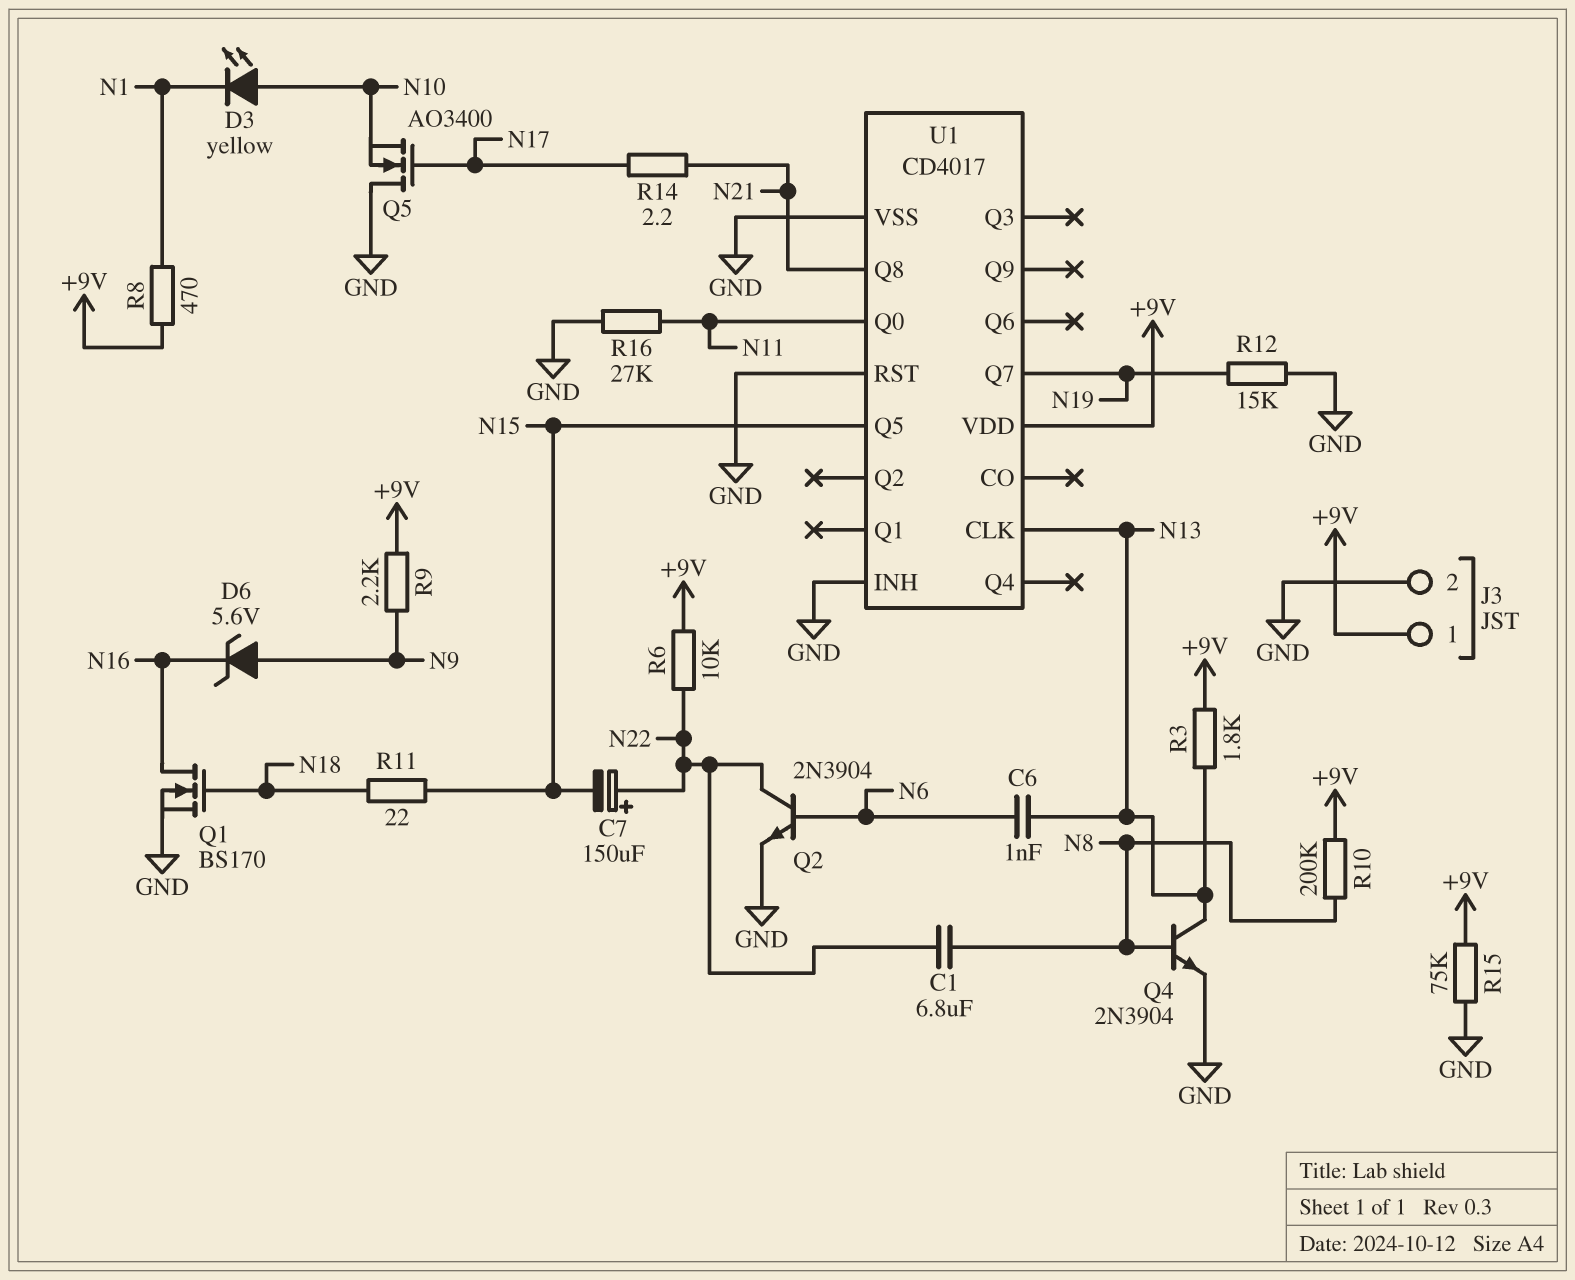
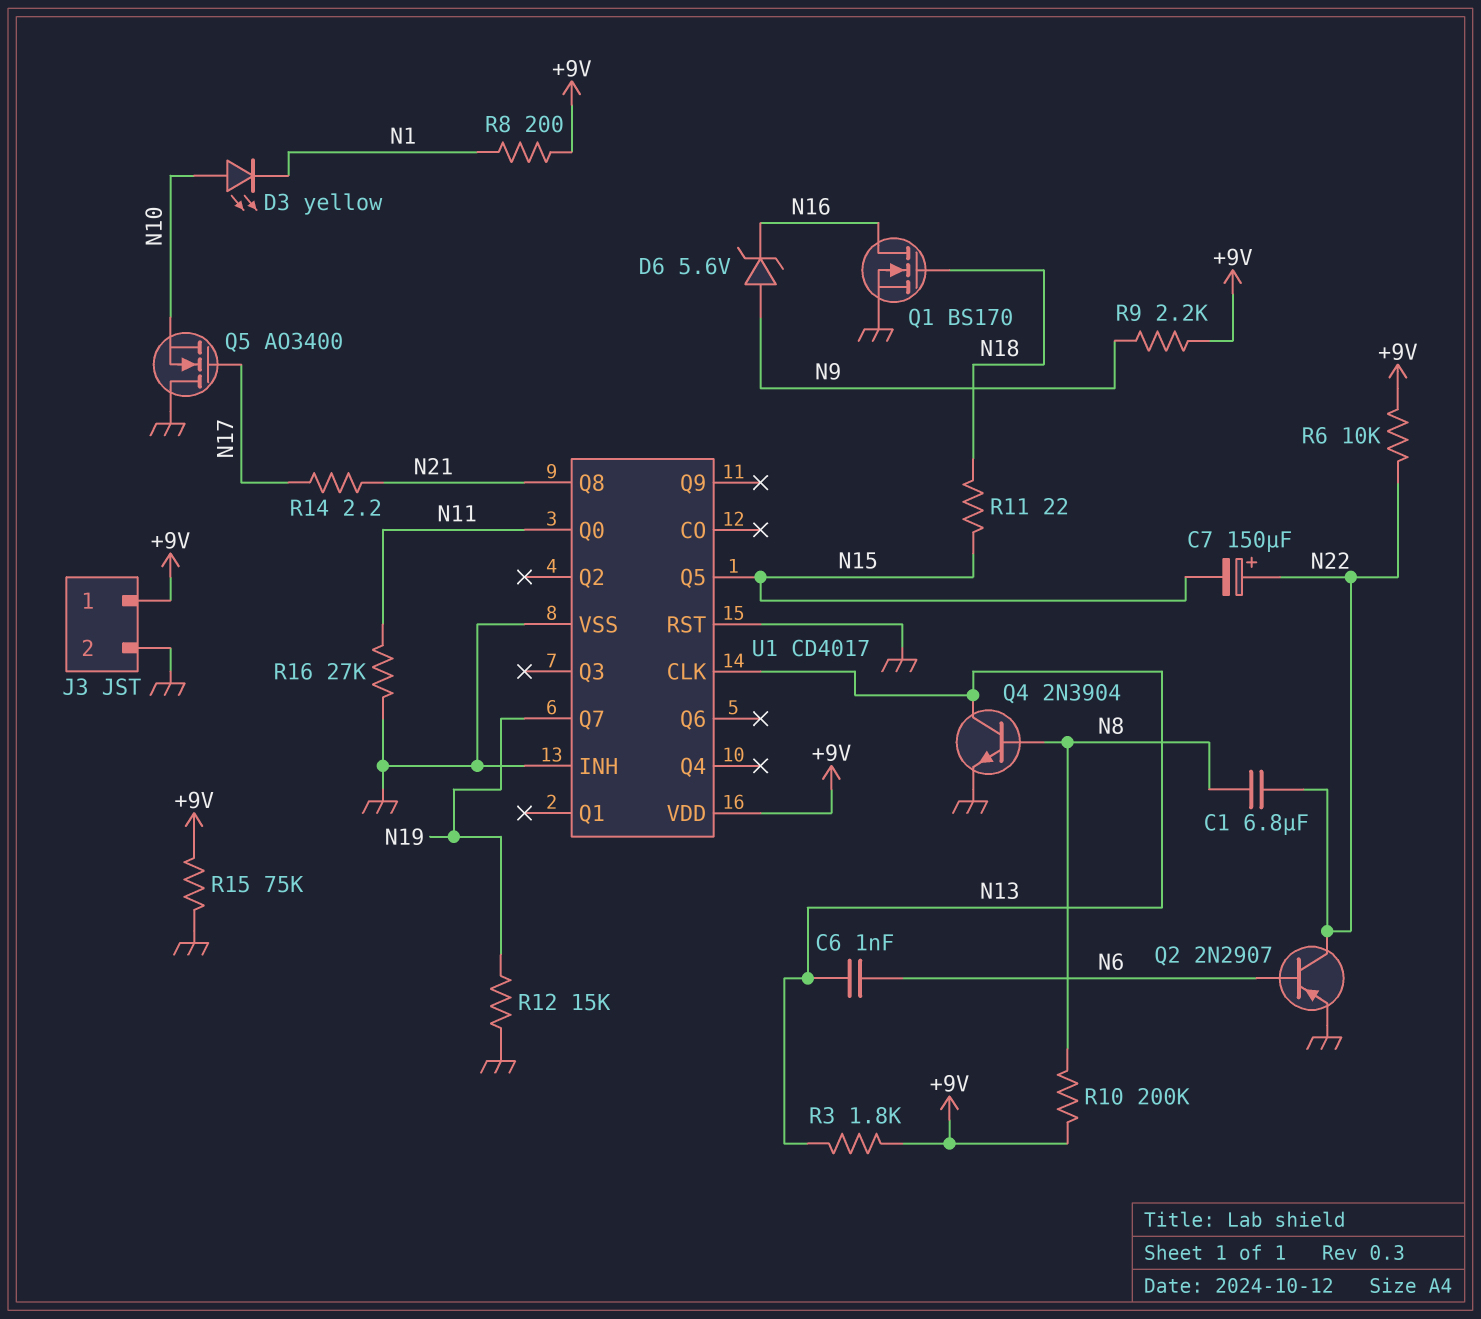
Q2: NPN 2N3904 (B N6, C N22, E GND) -> PNP 2N2907 (B N6, C N22, E GND)
R8: 470 (+9V, N1) -> 200 (+9V, N1)

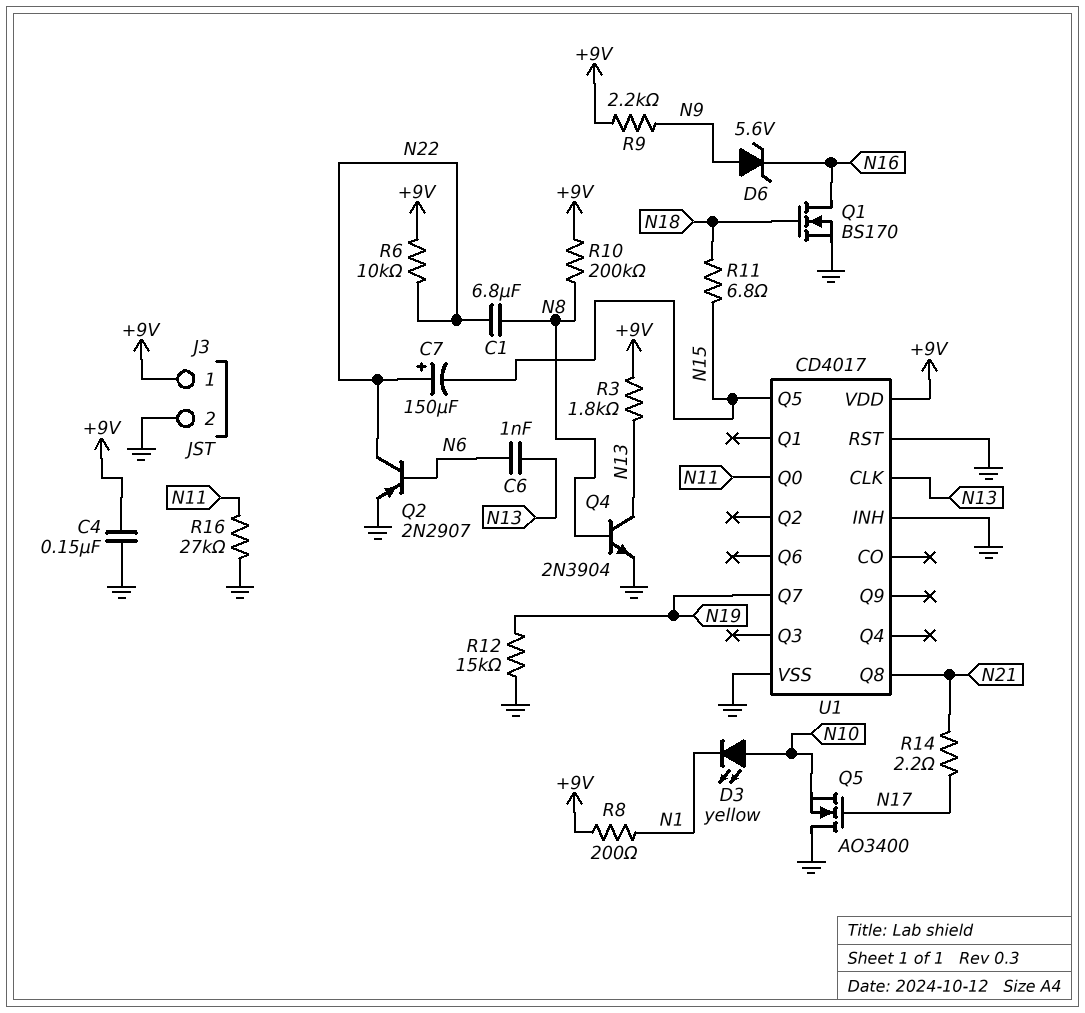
C4: none -> 150nF (+9V, GND)
R11: 22 (N15, N18) -> 6.8 (N15, N18)
R15: 75k (+9V, GND) -> none

